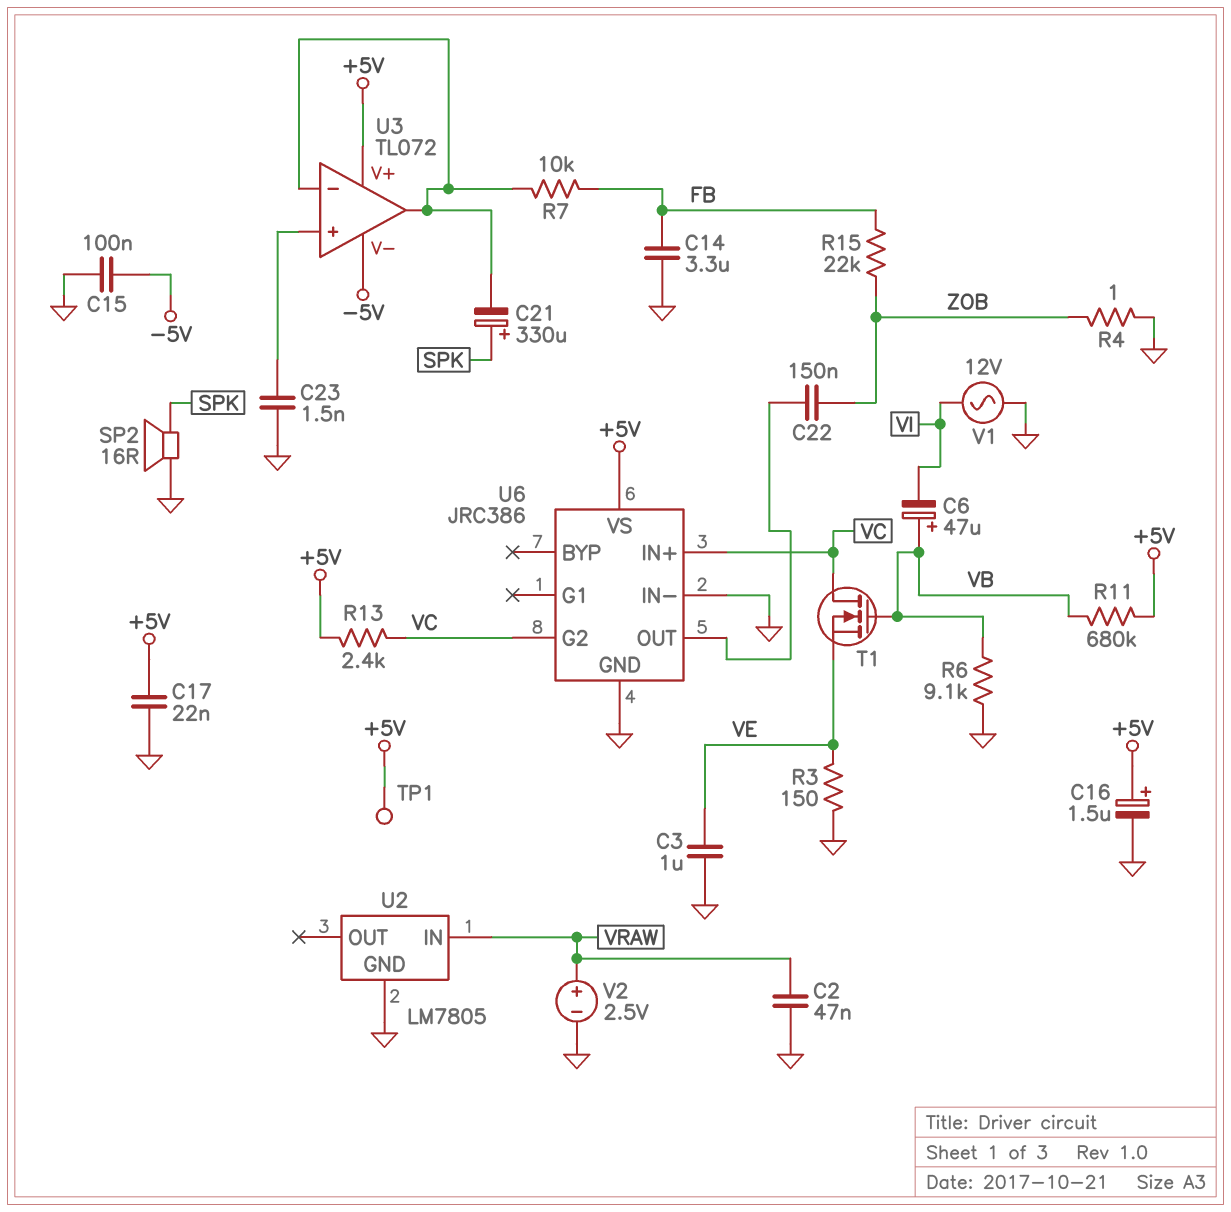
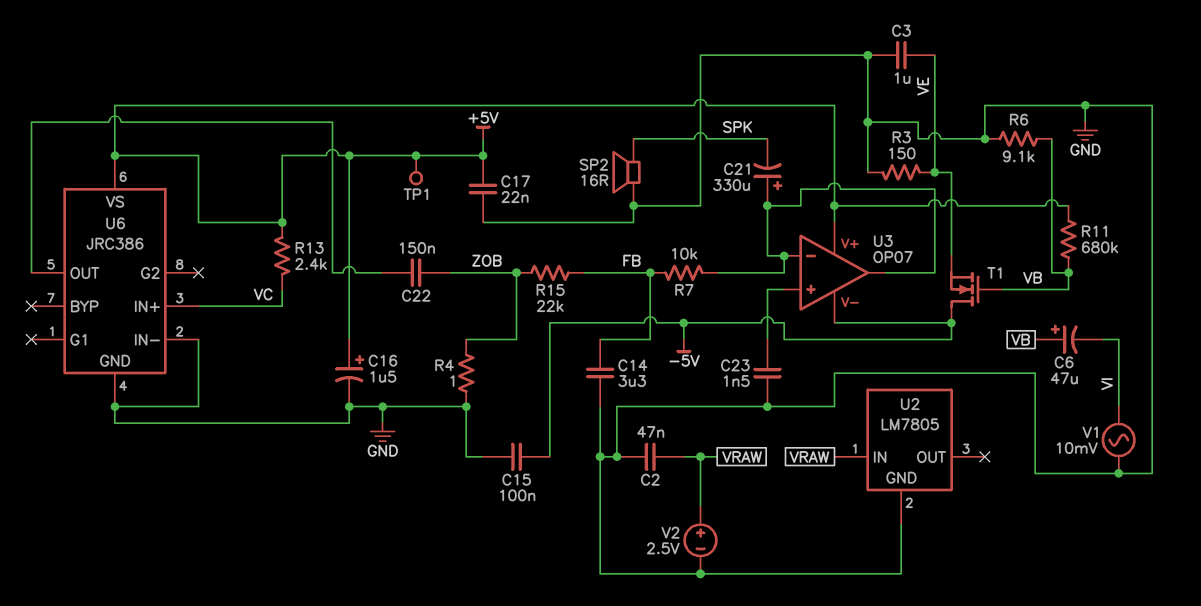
C21: 330uF (plus SPK, minus U3/in-) -> 330uF (plus U3/in-, minus SPK)
T1: NMOS (G VB, D VC, S VE) -> NMOS (G VB, D -5V, S VE)
U3: TL072 -> OP07
U6 pin G2: VC -> none
V1: AC 12V (GND, VI) -> AC 10mV (GND, VI)

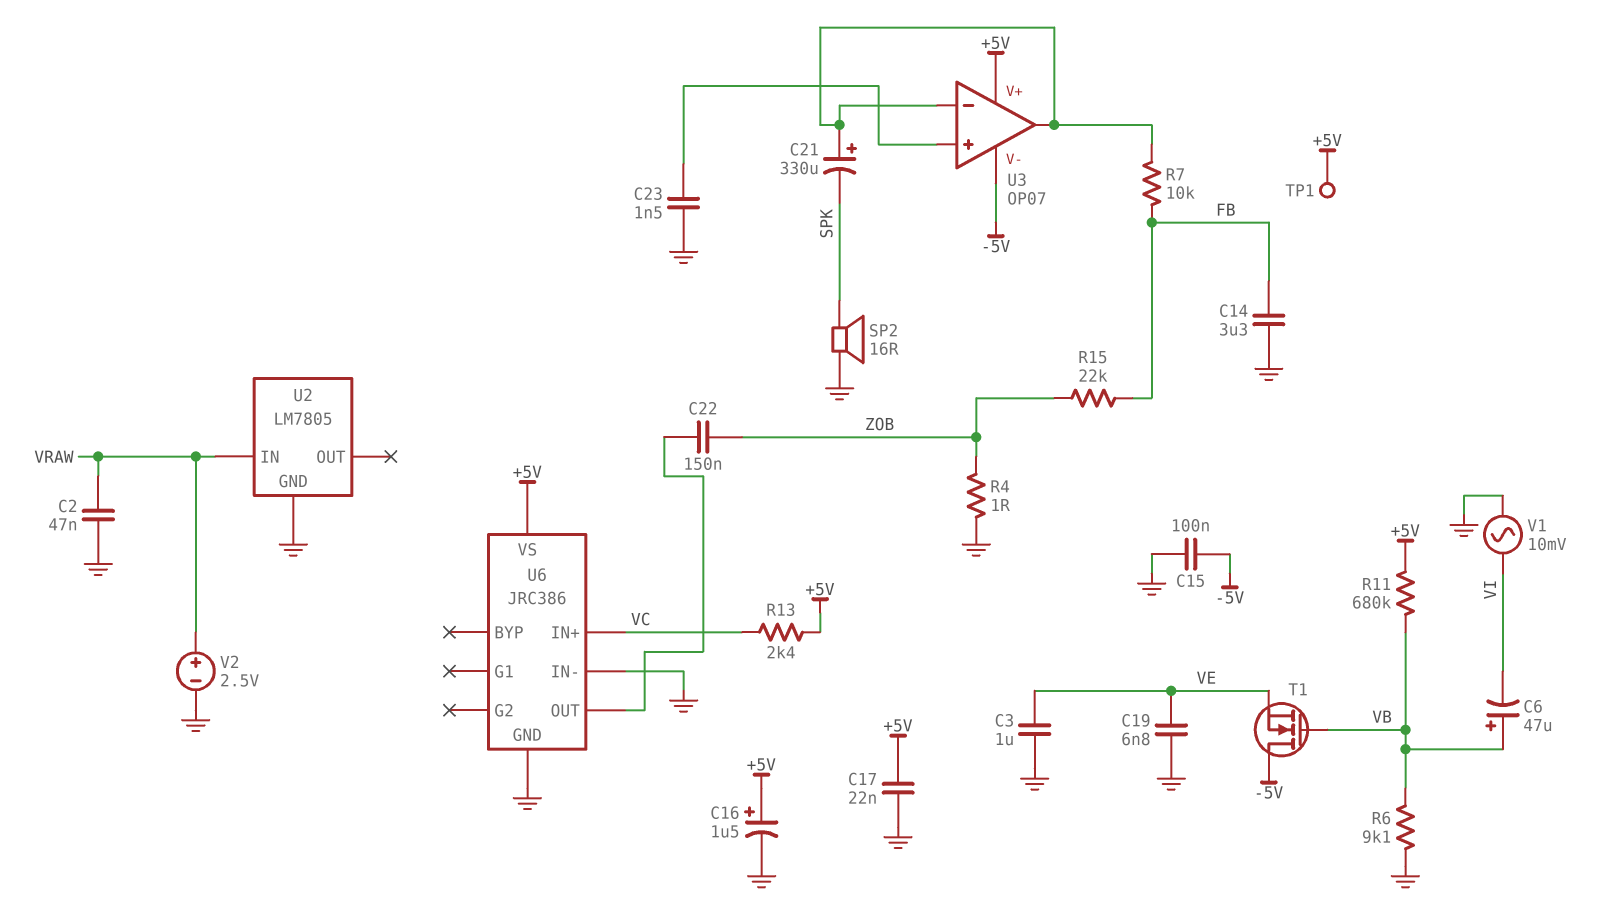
C19: none -> 6.8nF (GND, VE)
R3: 150 (GND, VE) -> none

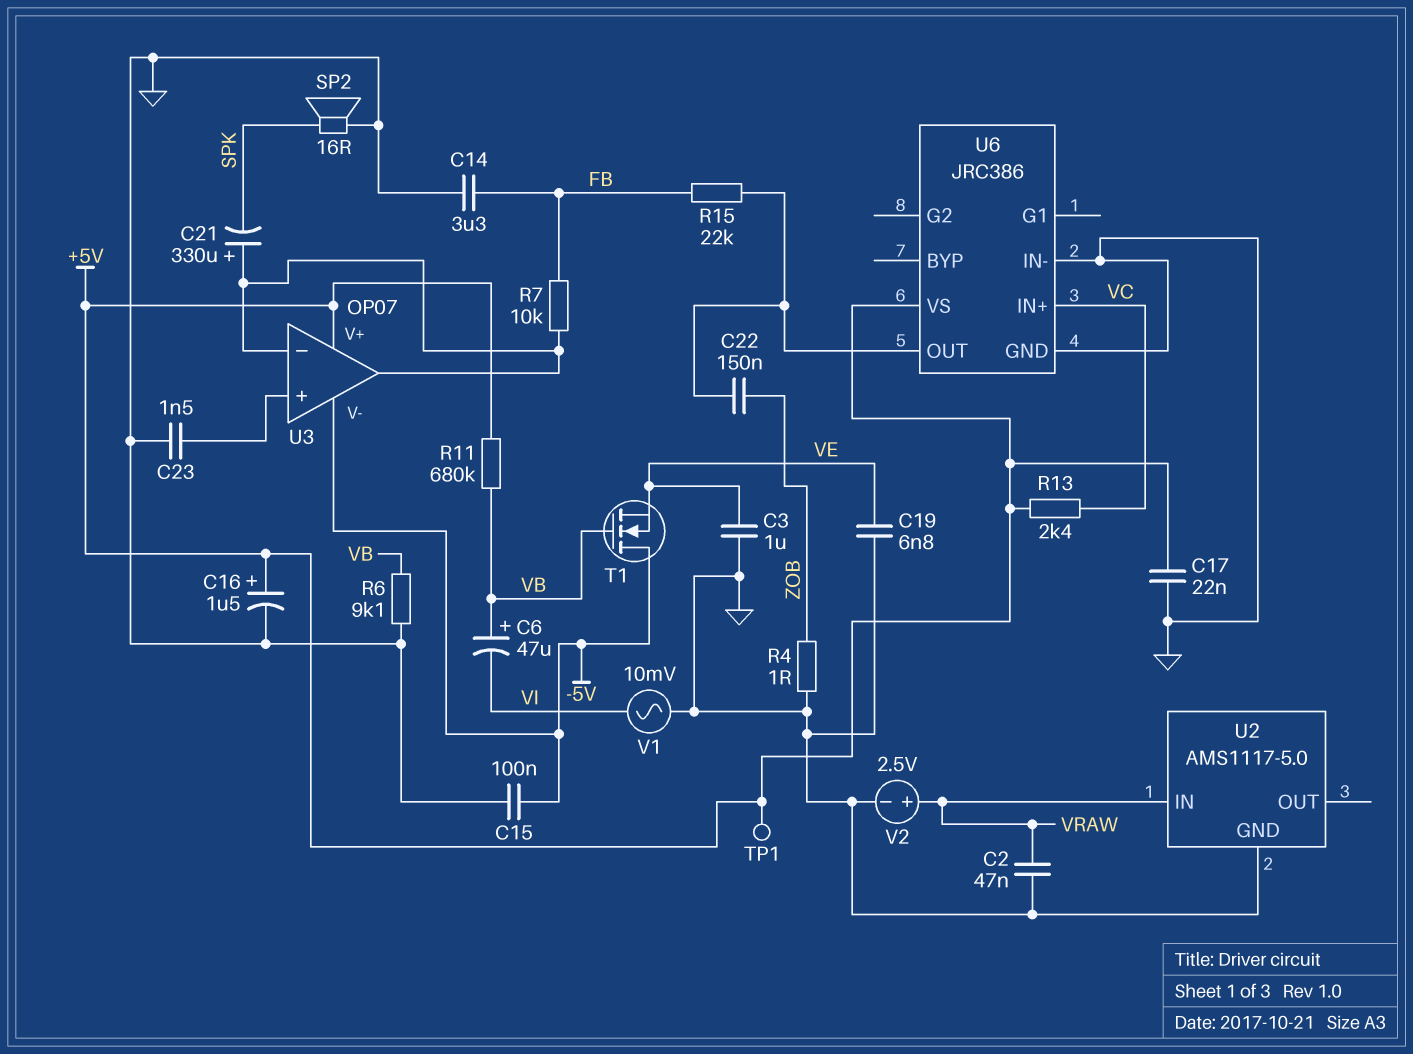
R15: 22k (FB, ZOB) -> 22k (FB, U6/OUT)
U2: LM7805 -> AMS1117-5.0

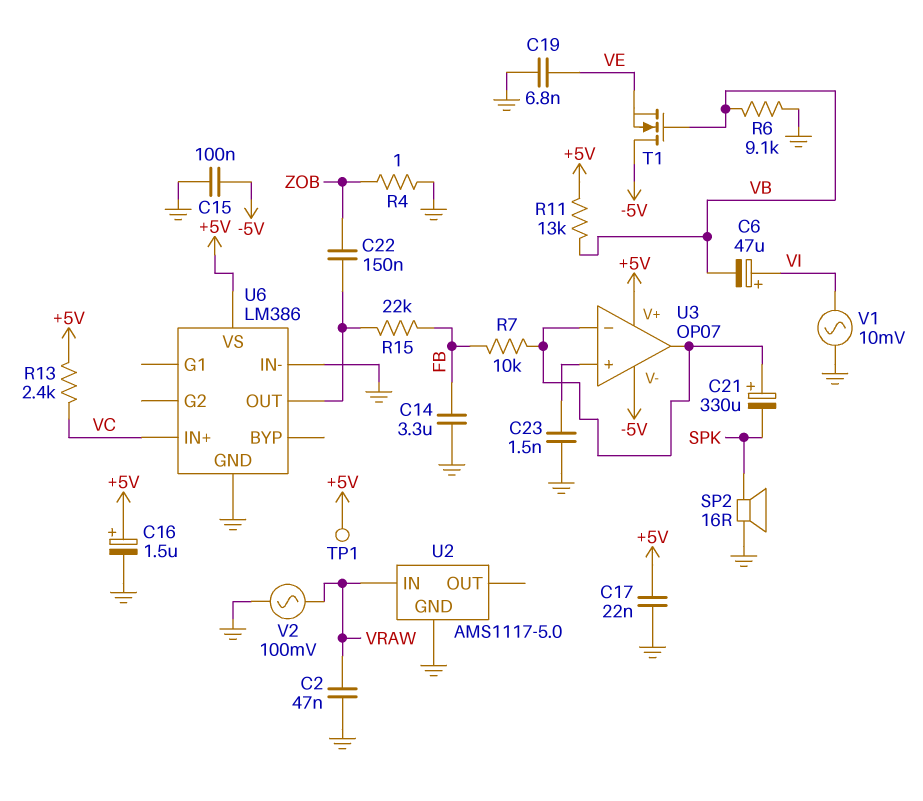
C3: 1uF (GND, VE) -> none
C6: 47uF (plus VB, minus VI) -> 47uF (plus VI, minus VB)
R11: 680k (+5V, VB) -> 13k (+5V, VB)
U6: JRC386 -> LM386
V2: 2.5V (plus VRAW, minus GND) -> AC 100mV (GND, VRAW)

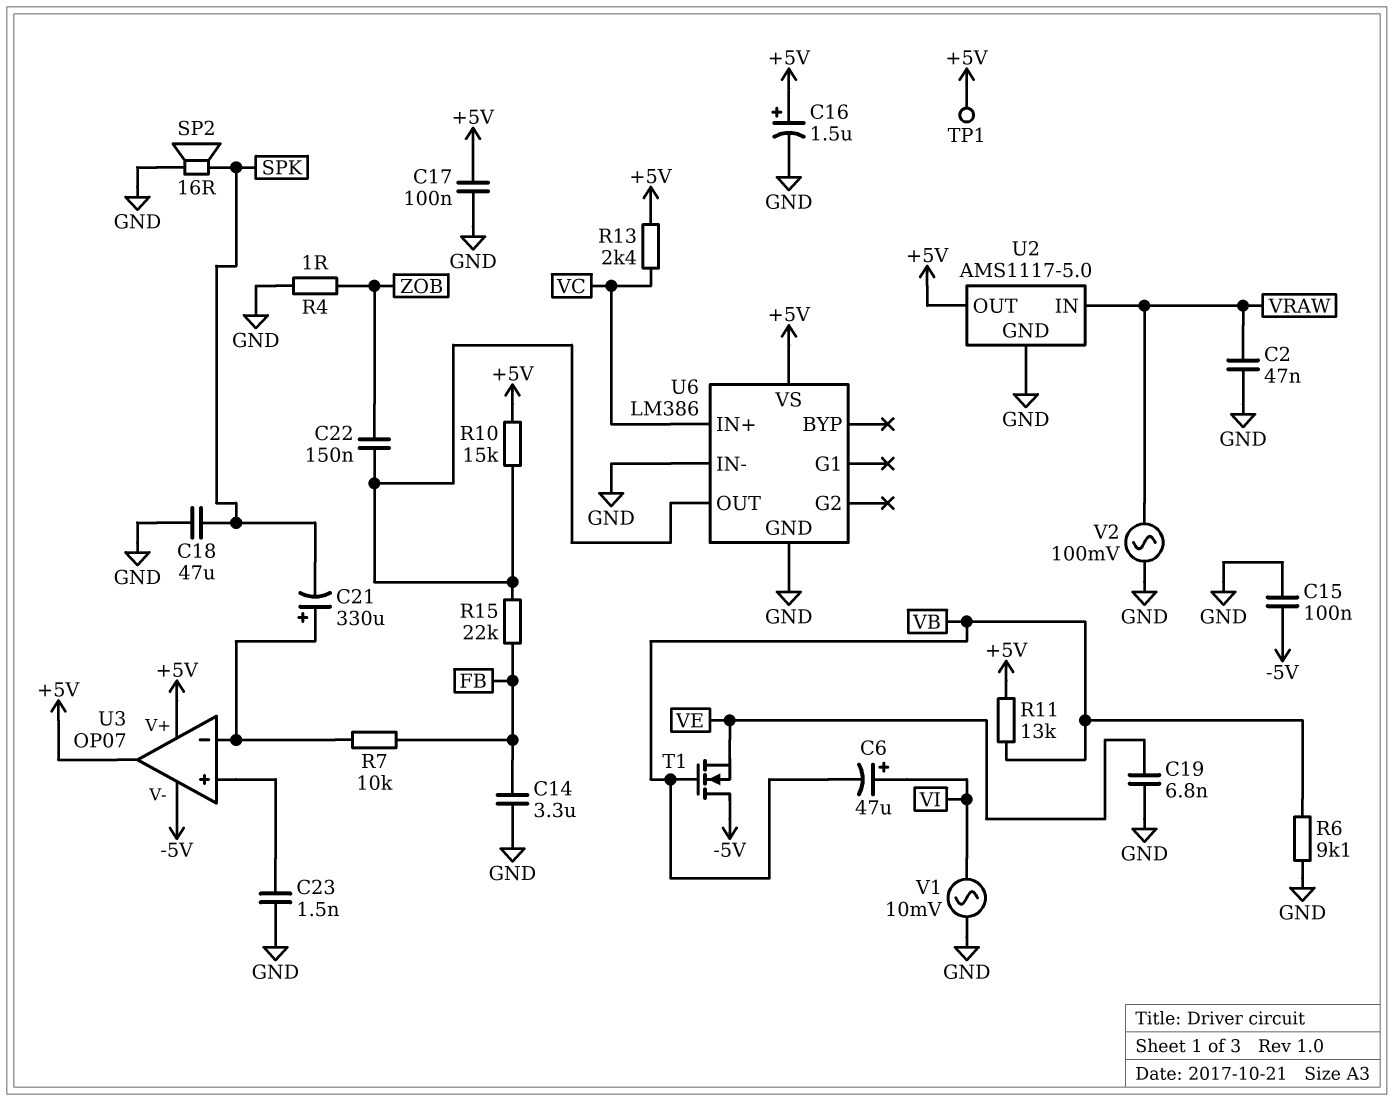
C17: 22nF (+5V, GND) -> 100nF (+5V, GND)
C18: none -> 47uF (GND, SPK)
R10: none -> 15k (+5V, U6/OUT)
U2 pin OUT: none -> +5V
U3 pin out: U3/in- -> +5V

